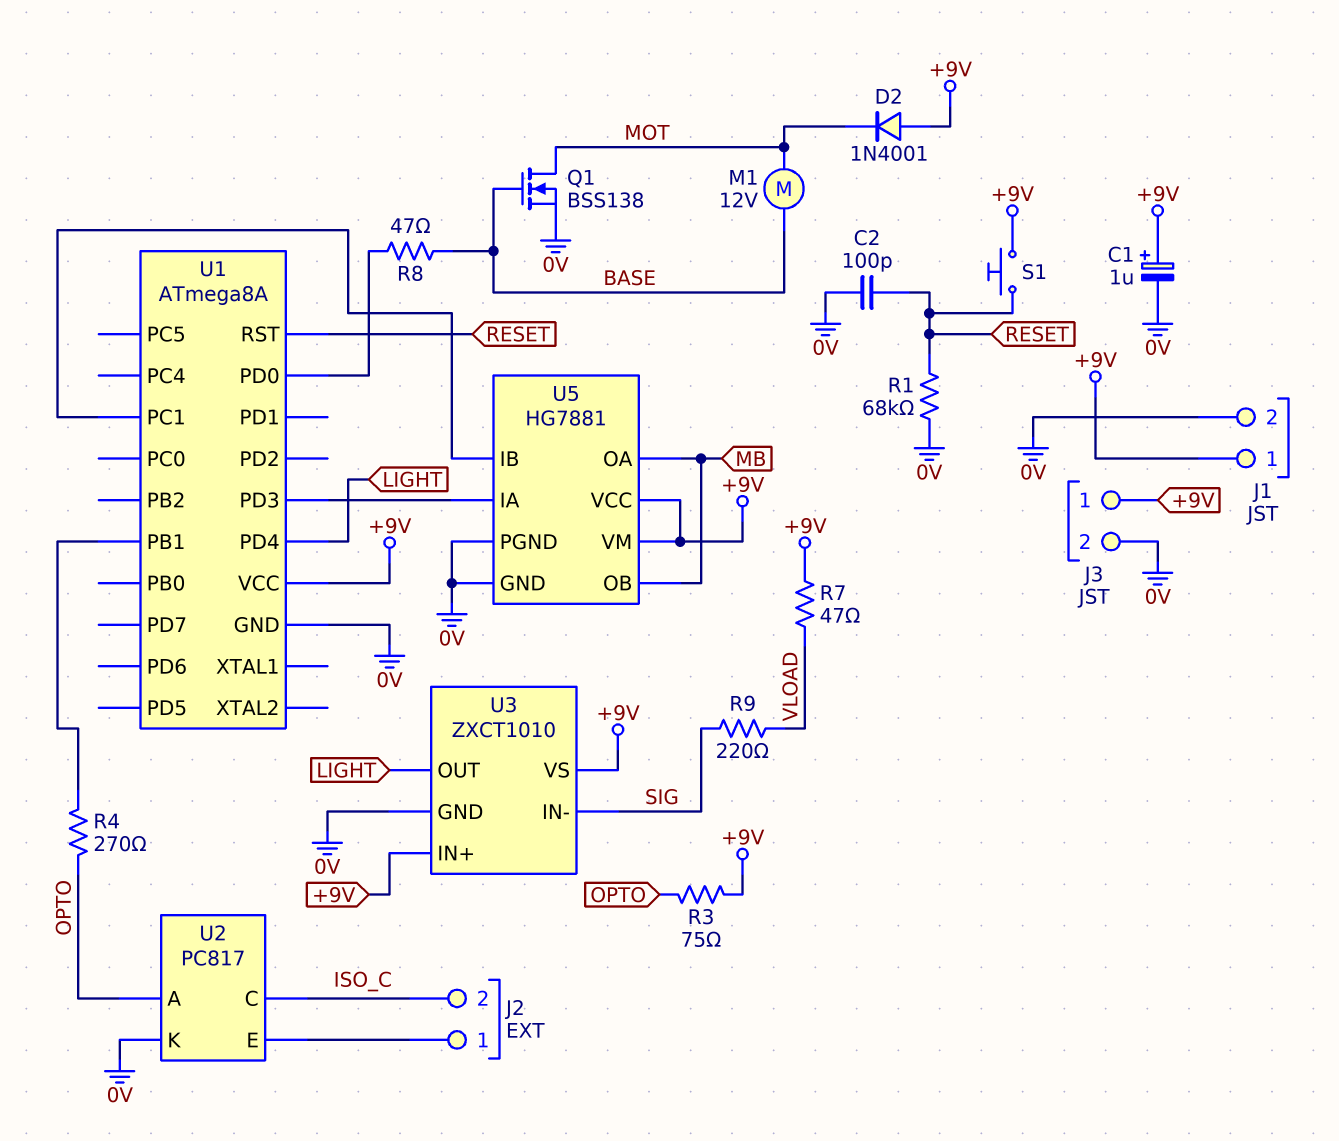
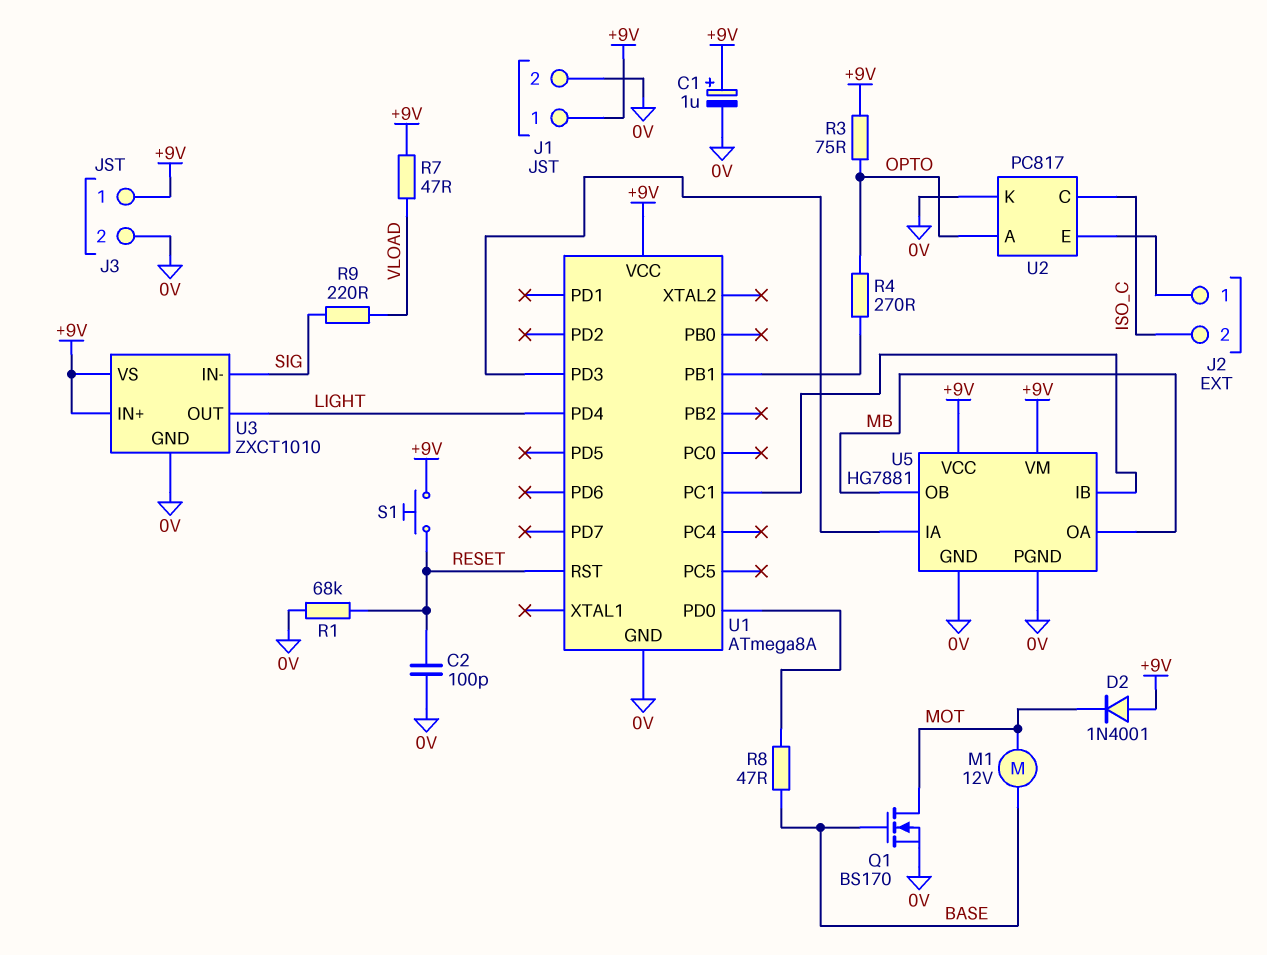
Q1: NMOS BSS138 (G BASE, D MOT, S 0V) -> NMOS BS170 (G BASE, D MOT, S 0V)

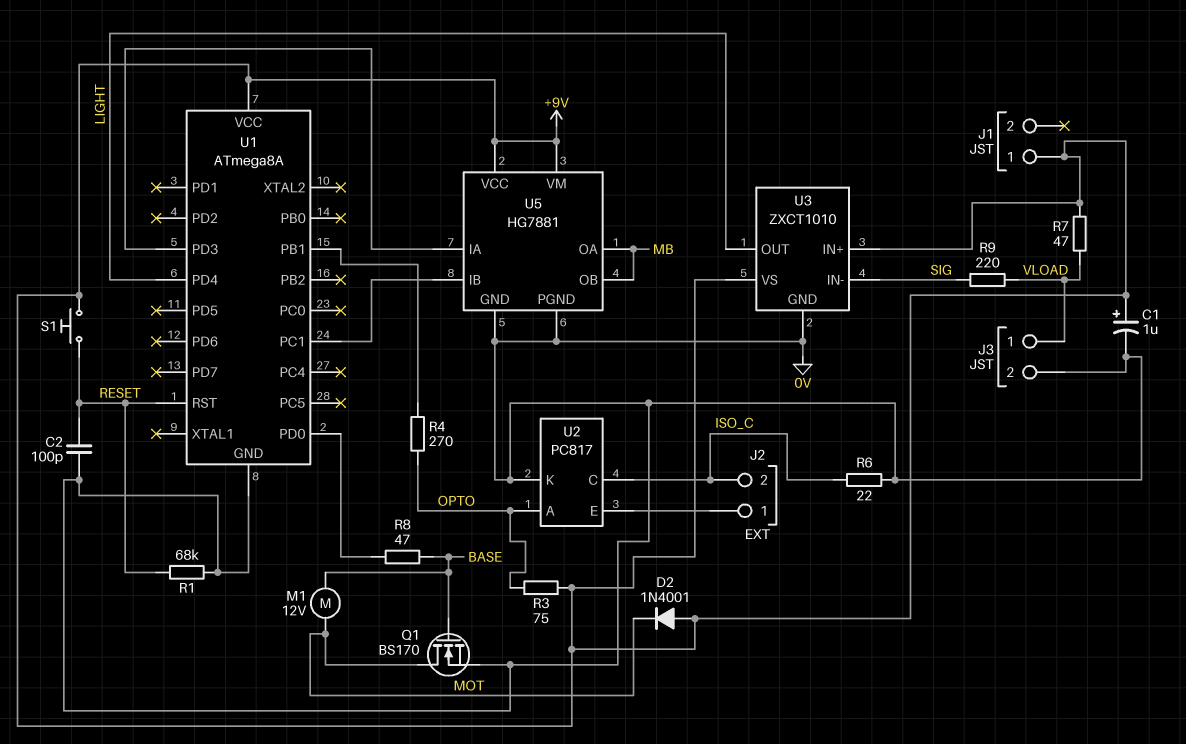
J1 pin 2: 0V -> none
J3 pin 1: +9V -> VLOAD
R6: none -> 22 (0V, ISO_C)

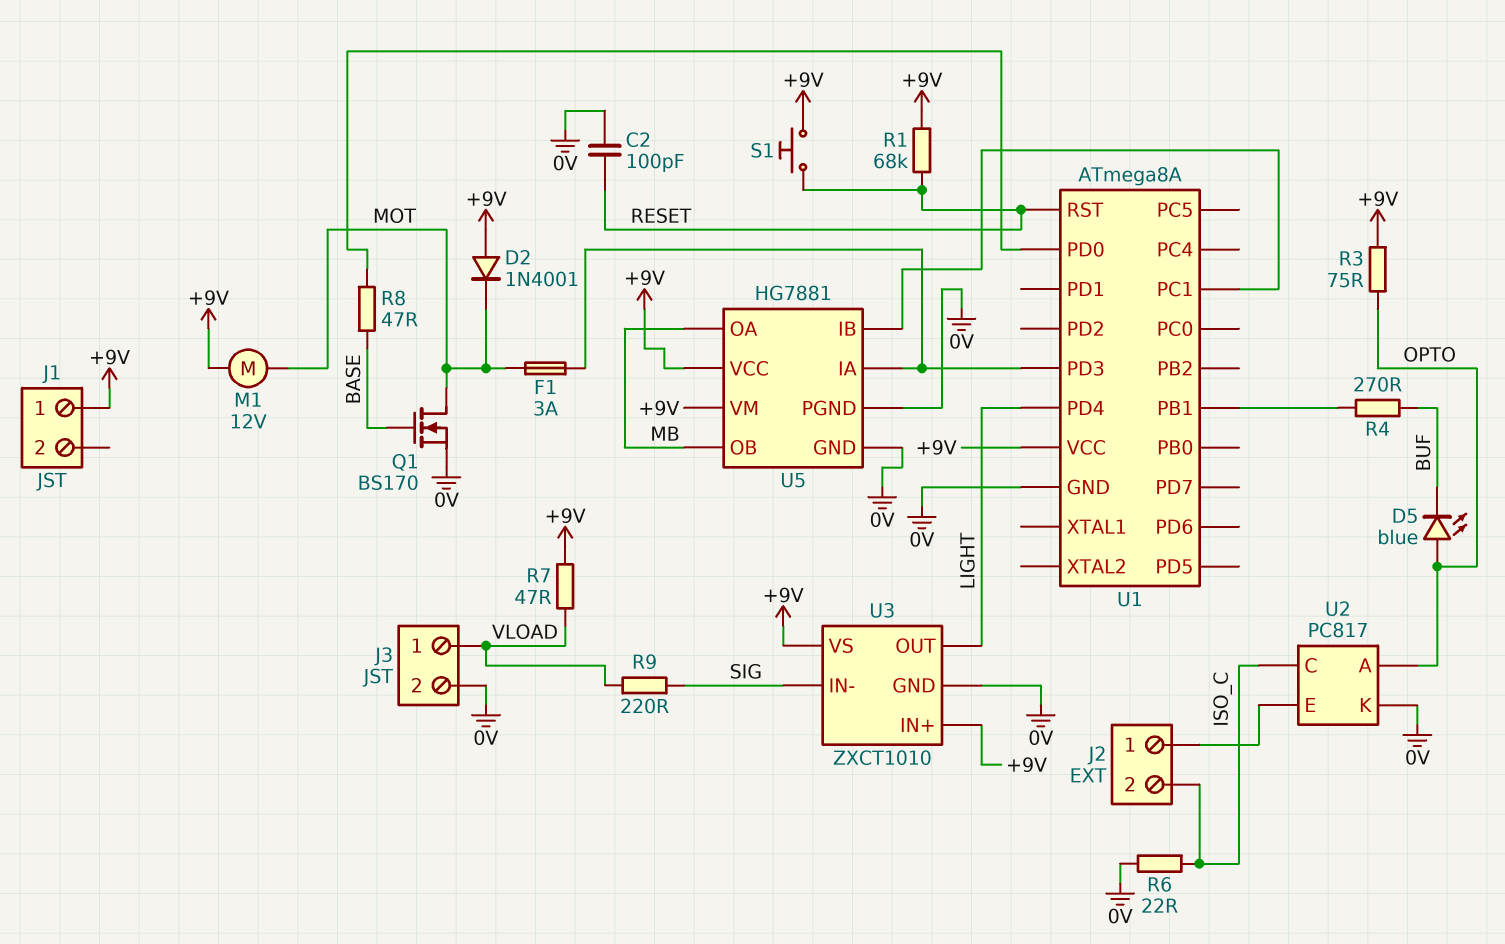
C1: 1uF (plus +9V, minus 0V) -> none
D5: none -> LED blue (A OPTO, K BUF)
F1: none -> 3A (MOT, U1/PD3)
M1: motor 12V (BASE, MOT) -> motor 12V (+9V, MOT)
R1: 68k (0V, RESET) -> 68k (+9V, RESET)
R4: 270 (OPTO, U1/PB1) -> 270 (BUF, U1/PB1)

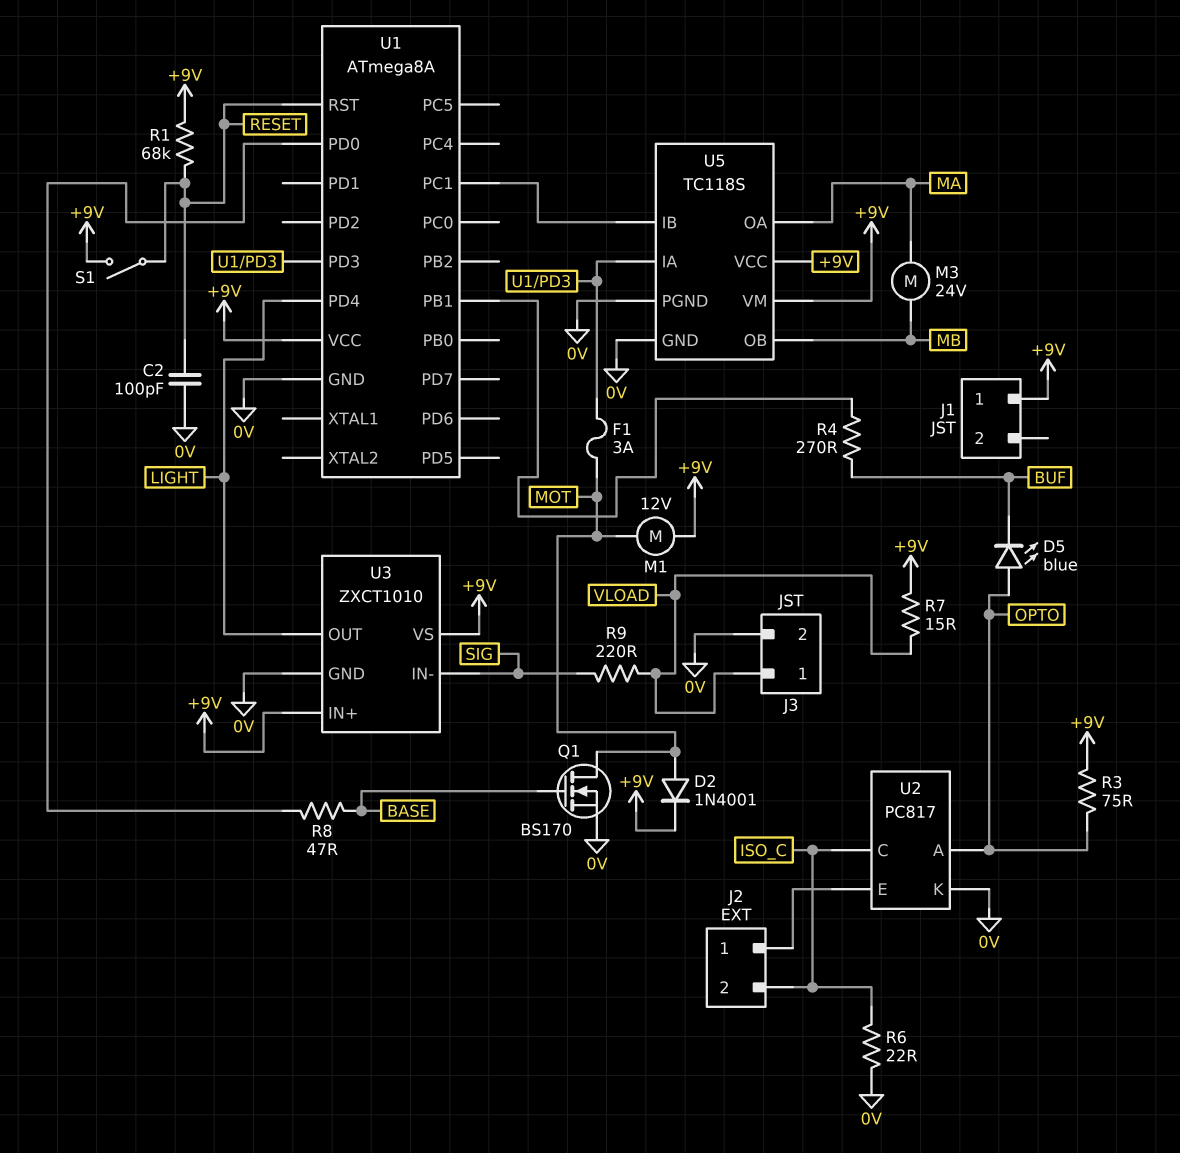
D2: diode 1N4001 (A +9V, K MOT) -> diode 1N4001 (A MOT, K +9V)
M3: none -> motor 24V (MA, MB)
R7: 47 (+9V, VLOAD) -> 15 (+9V, VLOAD)
S1: button (+9V, RESET) -> switch (+9V, RESET)
U5: HG7881 -> TC118S
U5 pin OA: MB -> MA

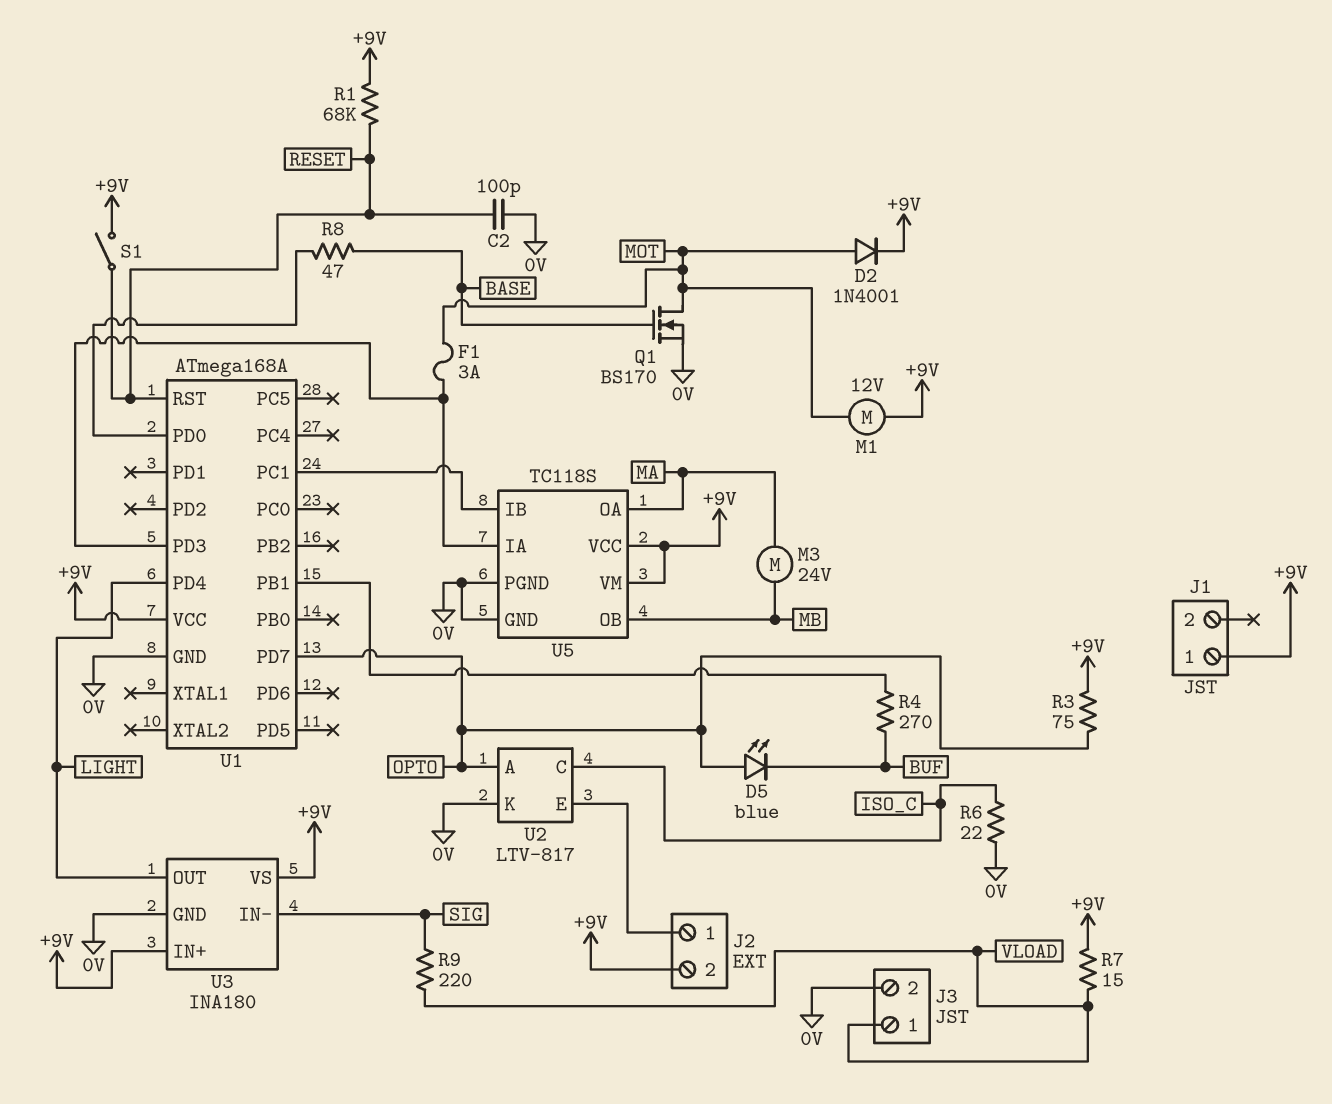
J2 pin 2: ISO_C -> +9V
U1: ATmega8A -> ATmega168A
U1 pin PD7: none -> OPTO
U2: PC817 -> LTV-817
U3: ZXCT1010 -> INA180

